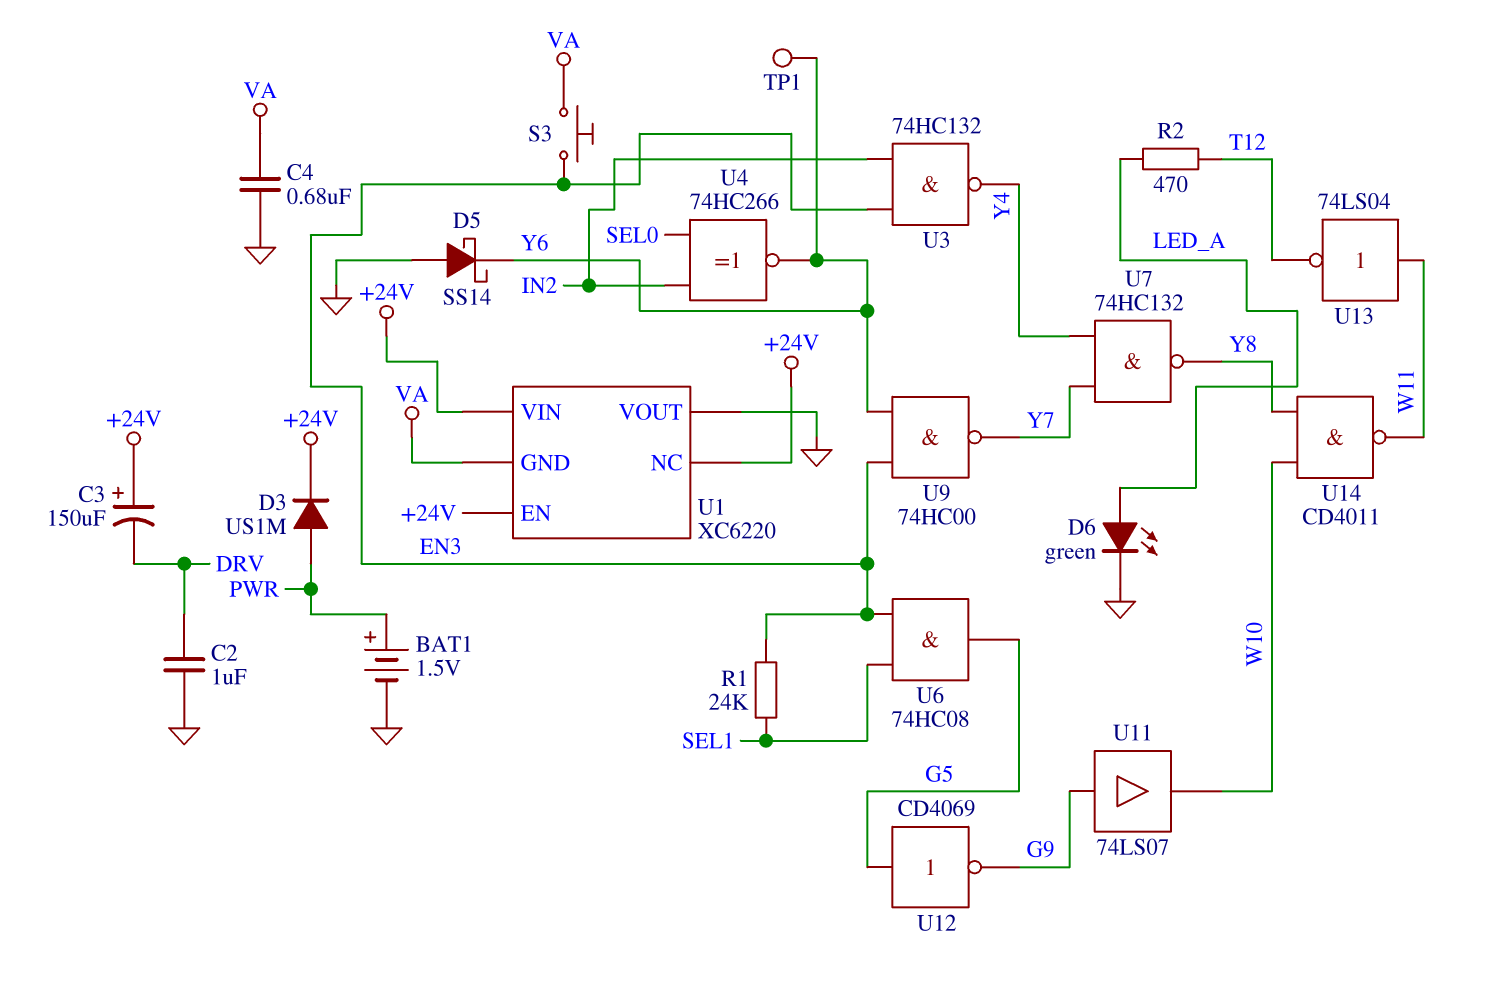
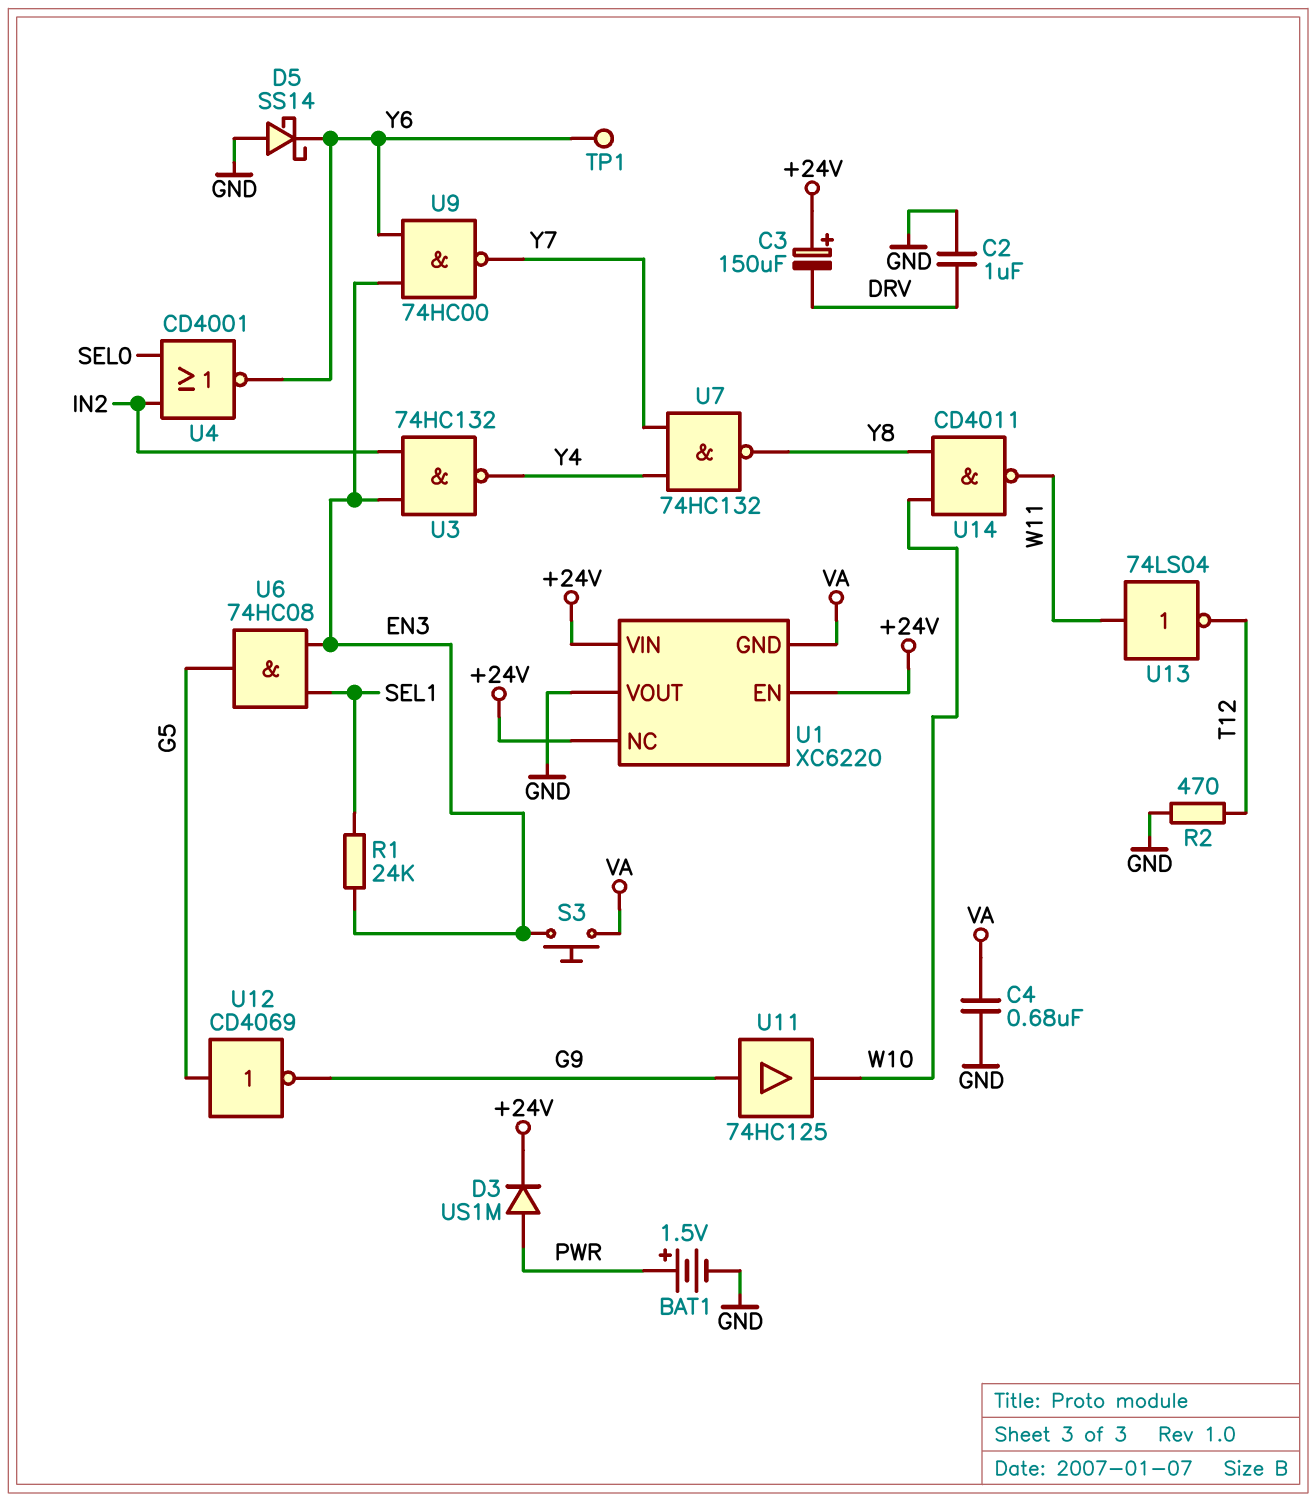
D6: LED green (A LED_A, K GND) -> none
R2: 470 (LED_A, T12) -> 470 (GND, T12)
U4: XNOR 74HC266 (in IN2, in SEL0, out Y6) -> NOR CD4001 (in IN2, in SEL0, out Y6)
U11: buffer 74LS07 (in G9, out W10) -> buffer 74HC125 (in G9, out W10)

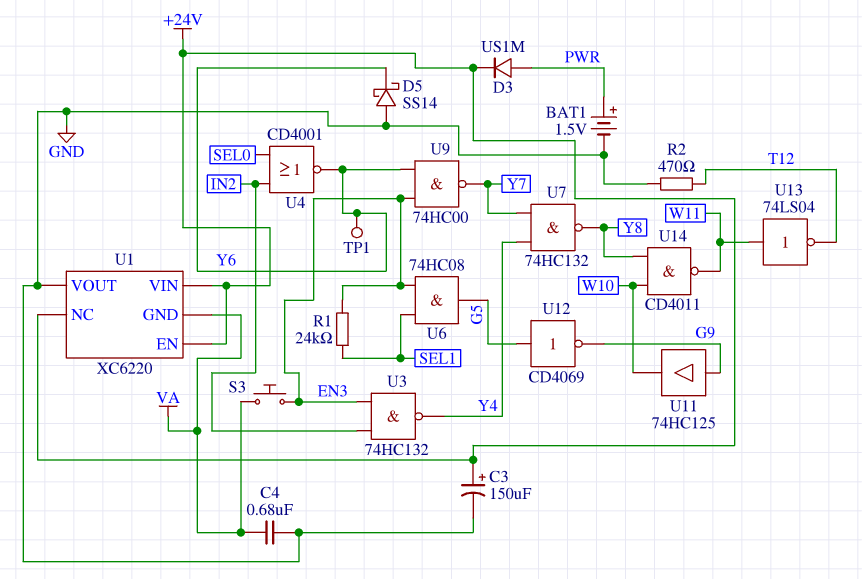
C2: 1uF (DRV, GND) -> none
C3: 150uF (plus +24V, minus DRV) -> 150uF (plus +24V, minus GND)

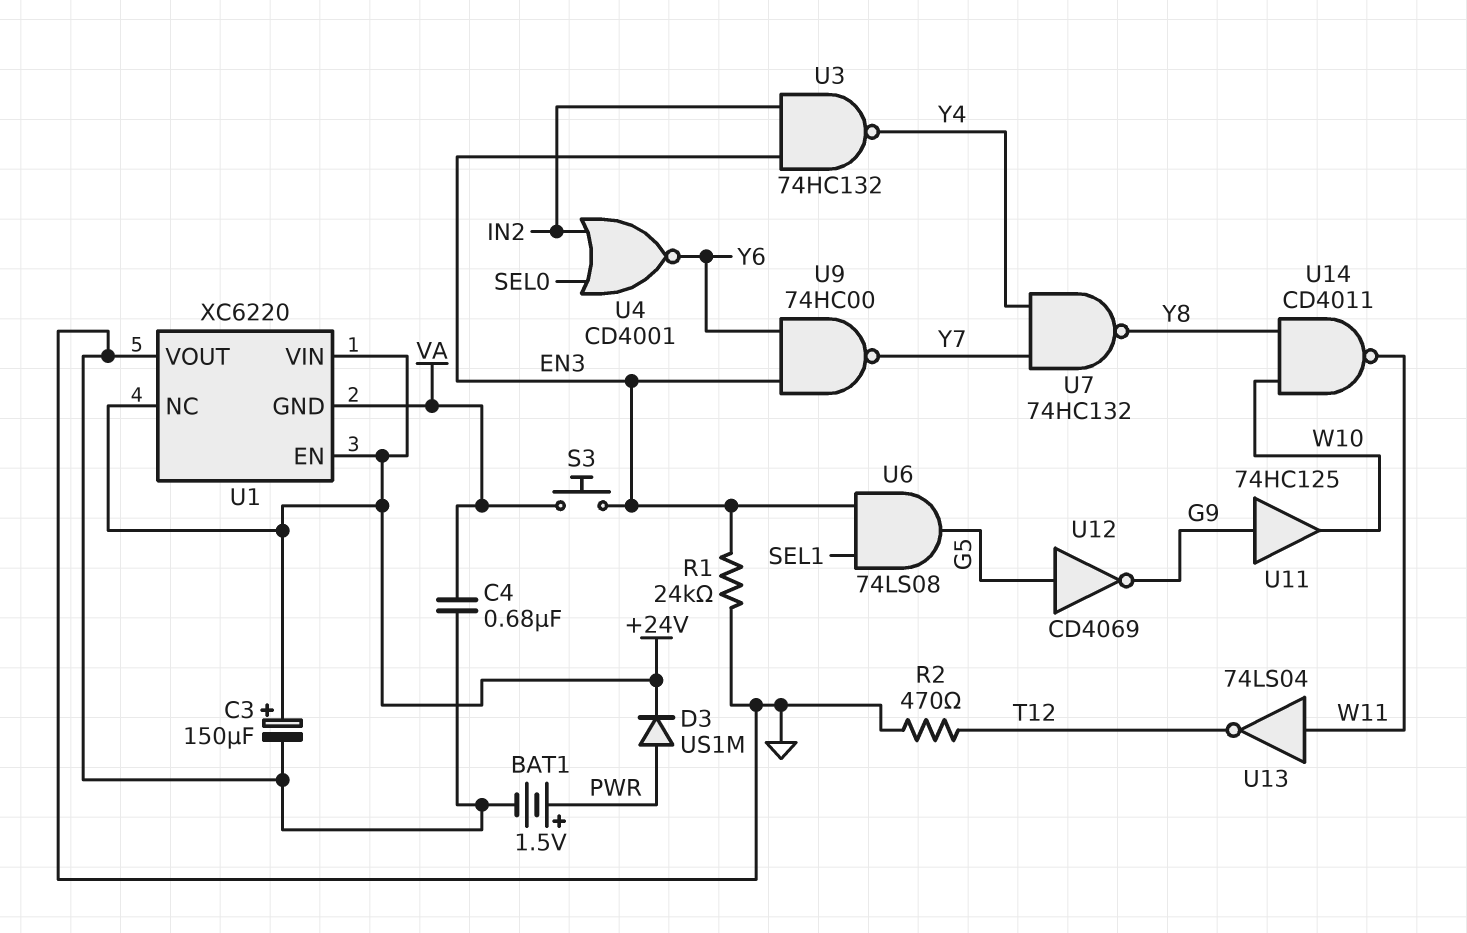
D5: schottky SS14 (A GND, K Y6) -> none
R1: 24k (EN3, SEL1) -> 24k (EN3, GND)
TP1: test point (Y6) -> none
U6: AND 74HC08 (in EN3, in SEL1, out G5) -> AND 74LS08 (in EN3, in SEL1, out G5)

